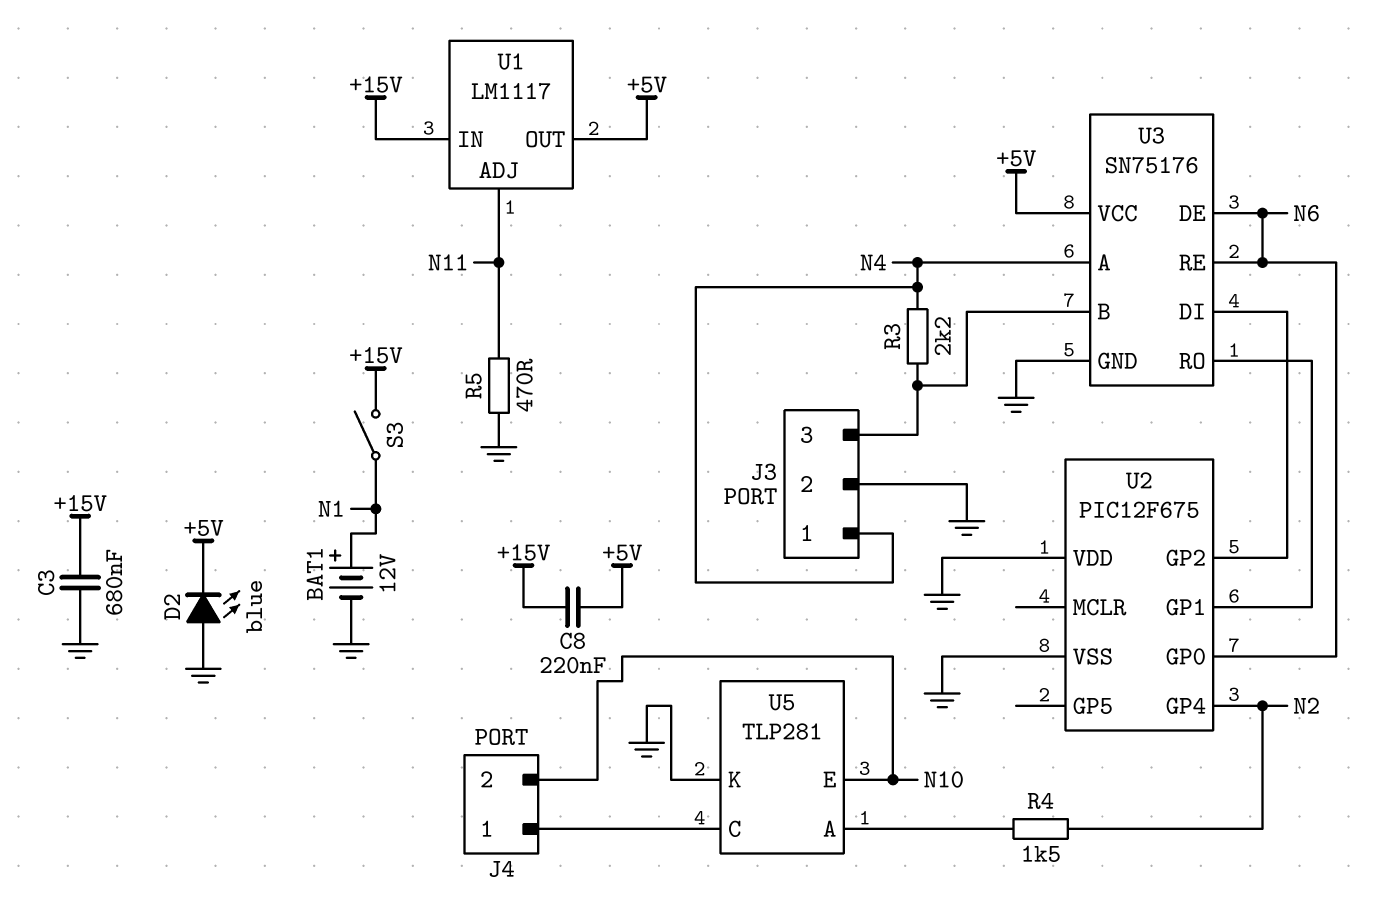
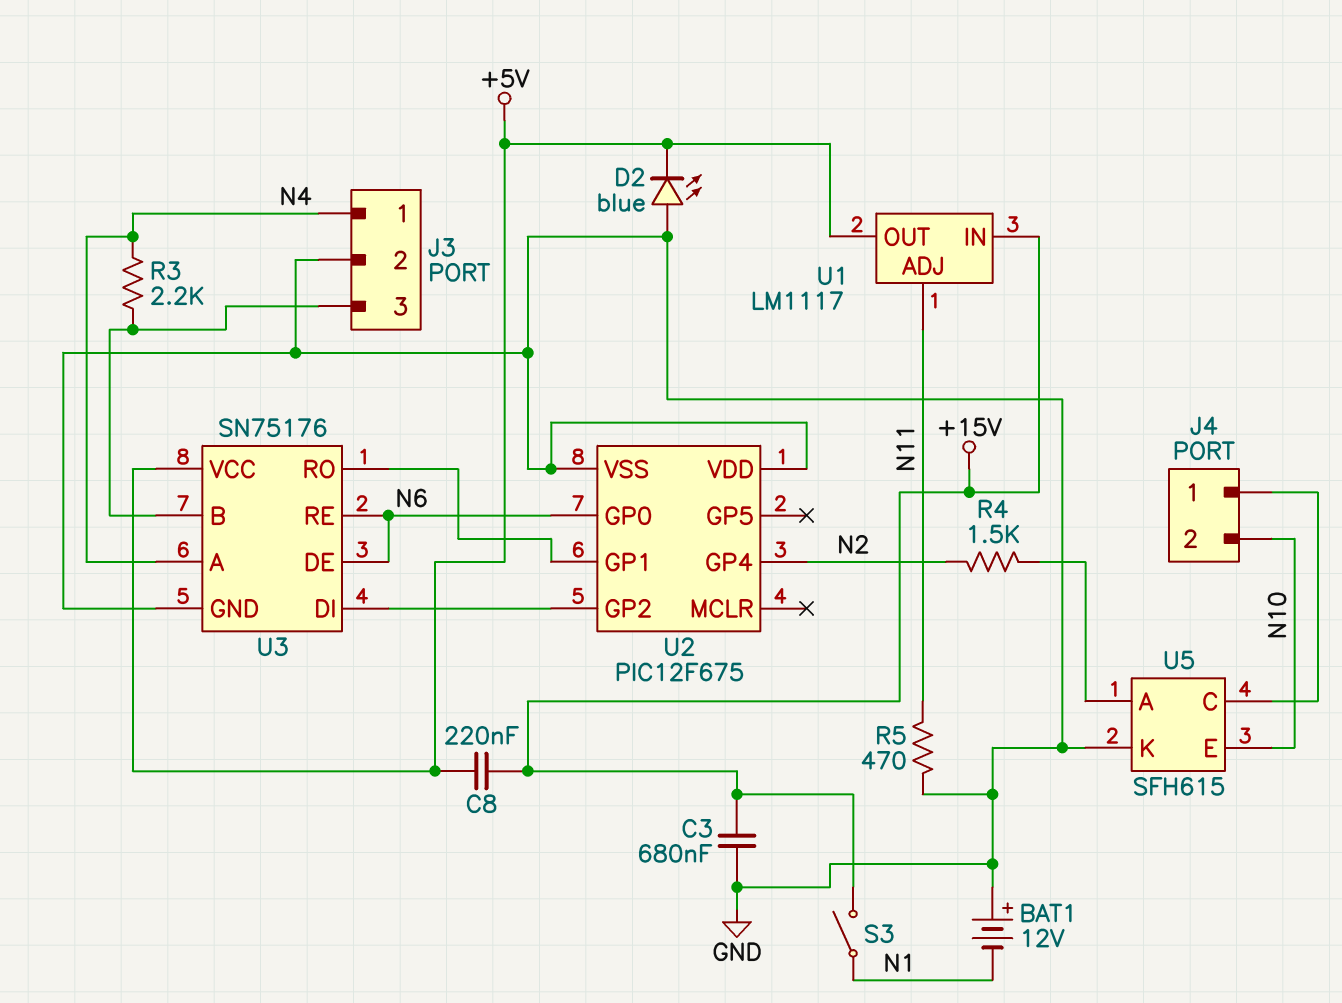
BAT1: 12V (plus N1, minus GND) -> 12V (plus GND, minus N1)
U5: TLP281 -> SFH615

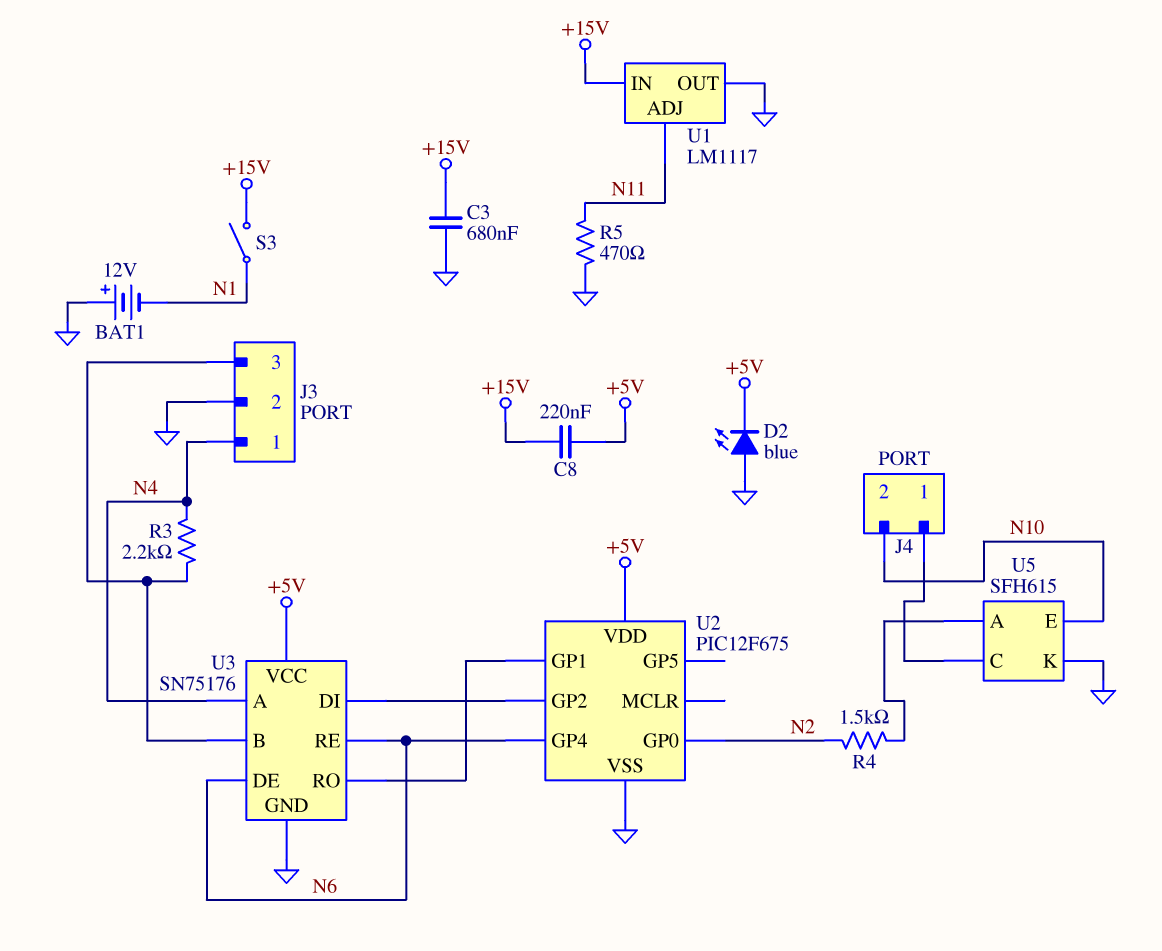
U1 pin OUT: +5V -> GND
U2 pin GP0: N6 -> N2
U2 pin GP4: N2 -> N6
U2 pin VDD: GND -> +5V

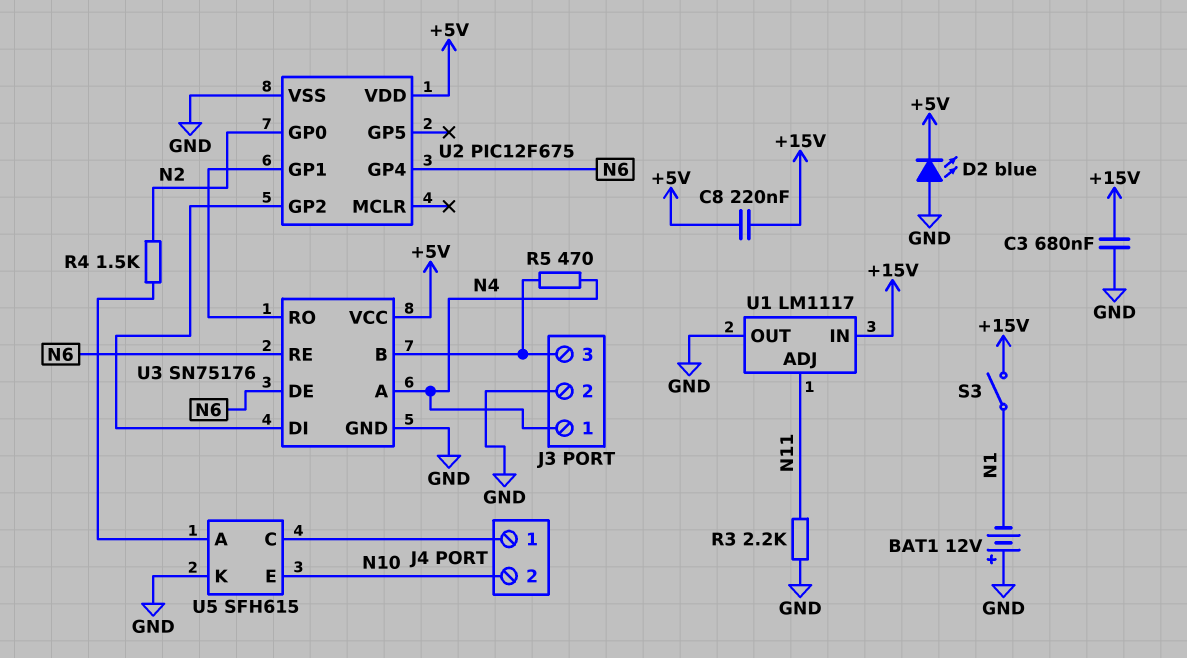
R3: 2.2k (J3/3, N4) -> 2.2k (GND, N11)
R5: 470 (GND, N11) -> 470 (J3/3, N4)

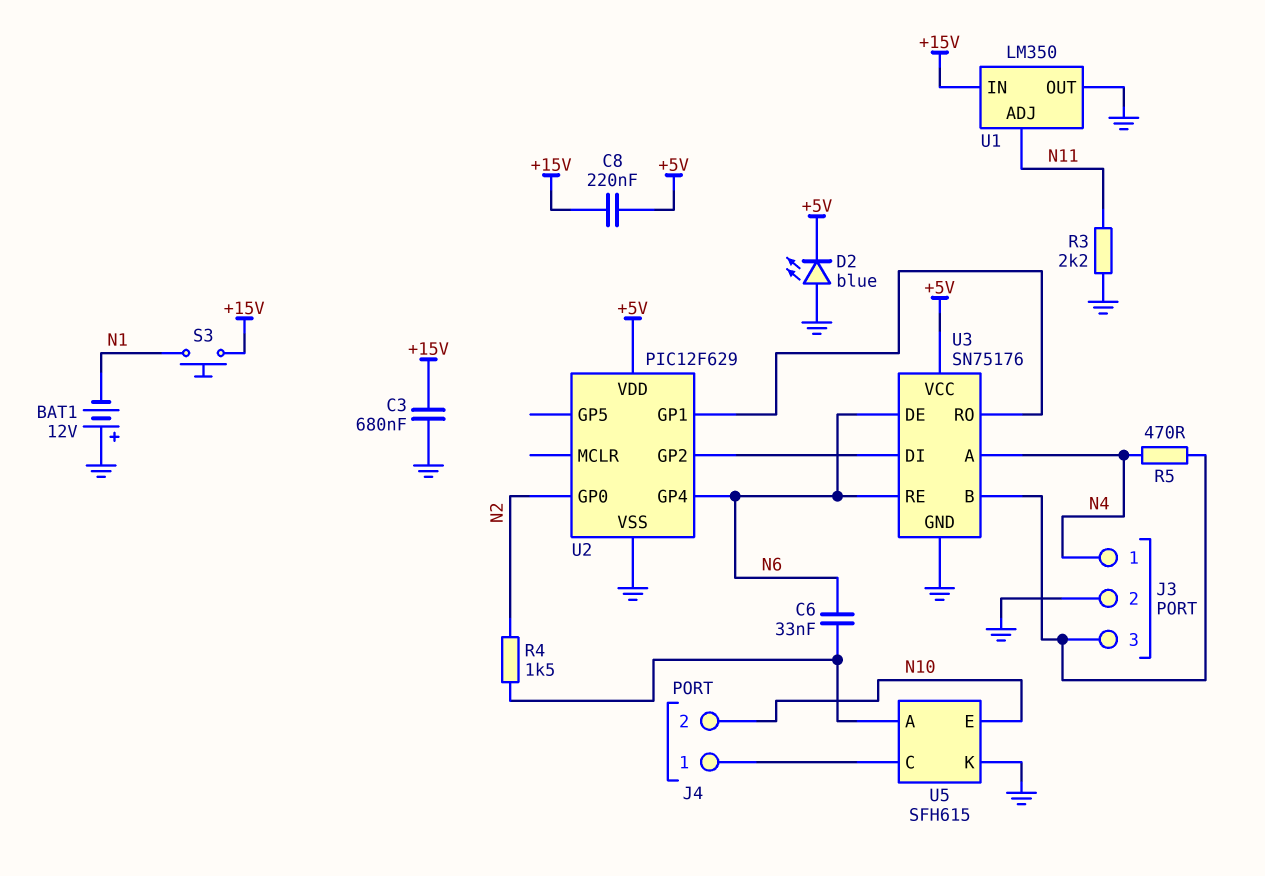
C6: none -> 33nF (N6, U5/A)
S3: switch (+15V, N1) -> button (+15V, N1)
U1: LM1117 -> LM350
U2: PIC12F675 -> PIC12F629

